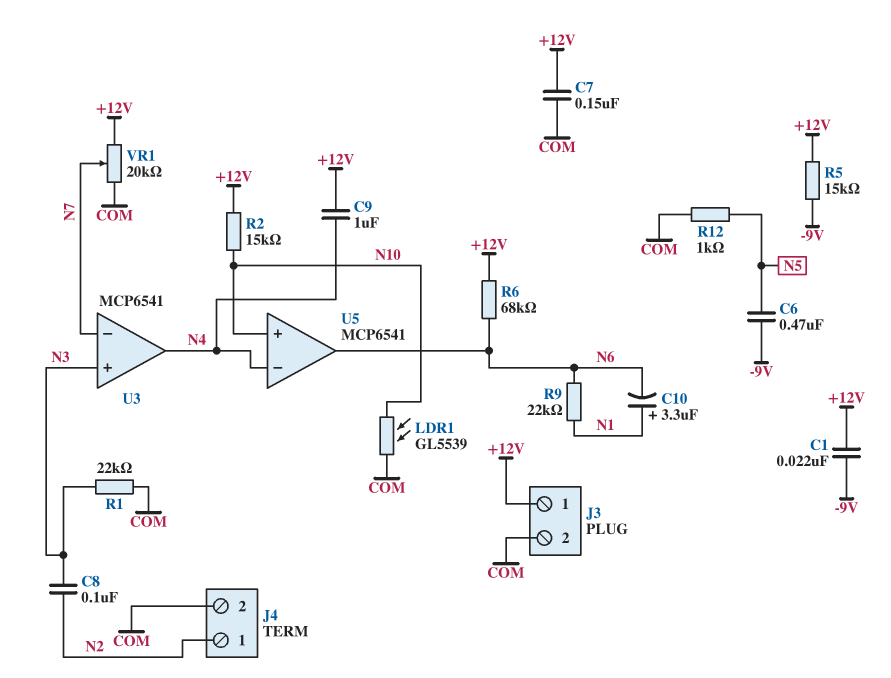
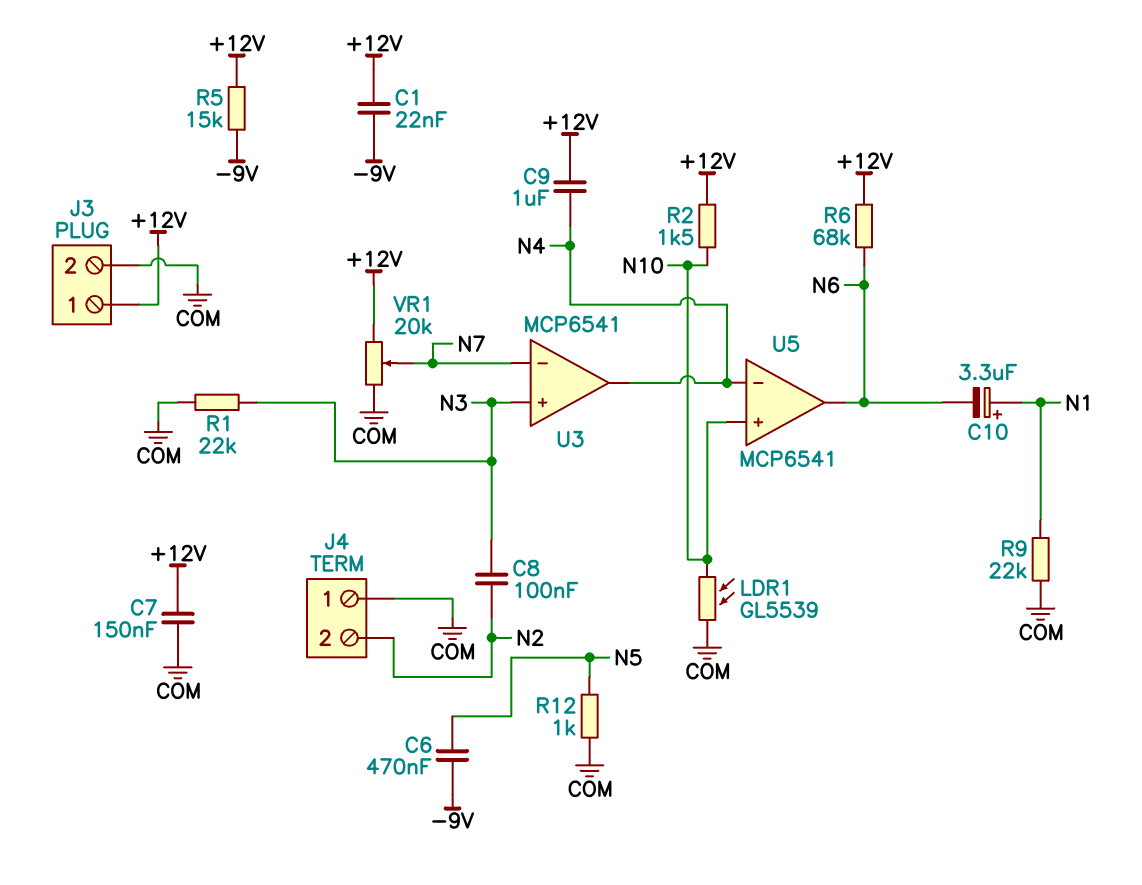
J4 pin 1: N2 -> COM
J4 pin 2: COM -> N2
R2: 15k (+12V, N10) -> 1.5k (+12V, N10)
R9: 22k (N1, N6) -> 22k (COM, N1)

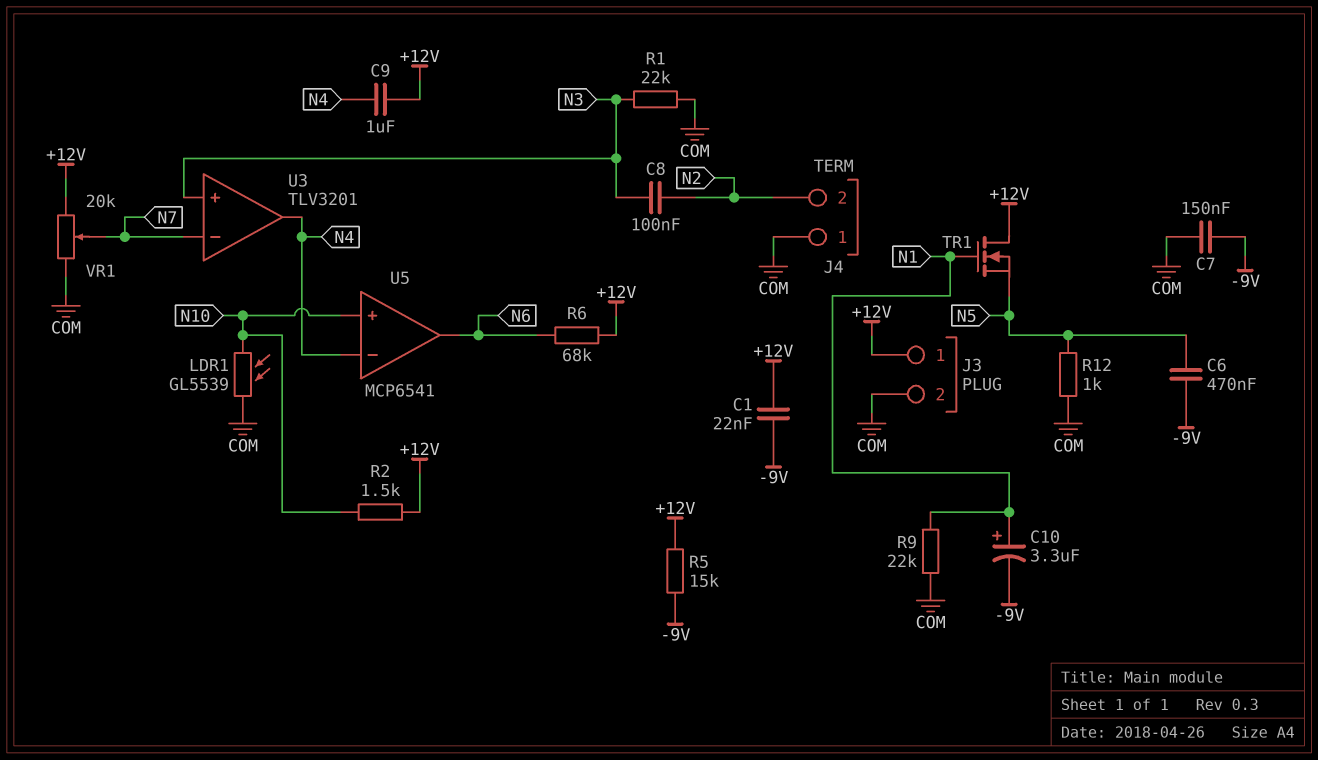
C7: 150nF (+12V, COM) -> 150nF (-9V, COM)
C10: 3.3uF (plus N1, minus N6) -> 3.3uF (plus N1, minus -9V)
TR1: none -> NMOS (G N1, D +12V, S N5)
U3: MCP6541 -> TLV3201

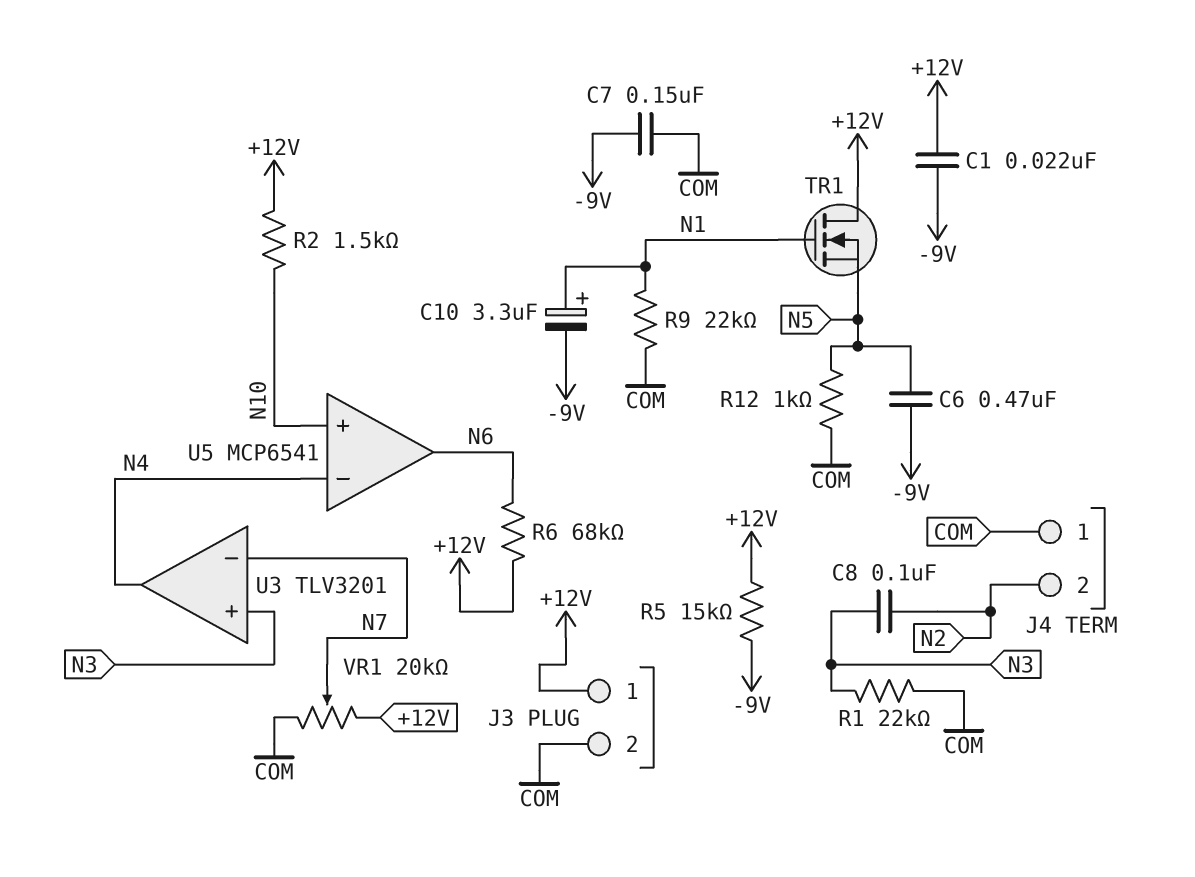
C9: 1uF (+12V, N4) -> none
LDR1: GL5539 (COM, N10) -> none

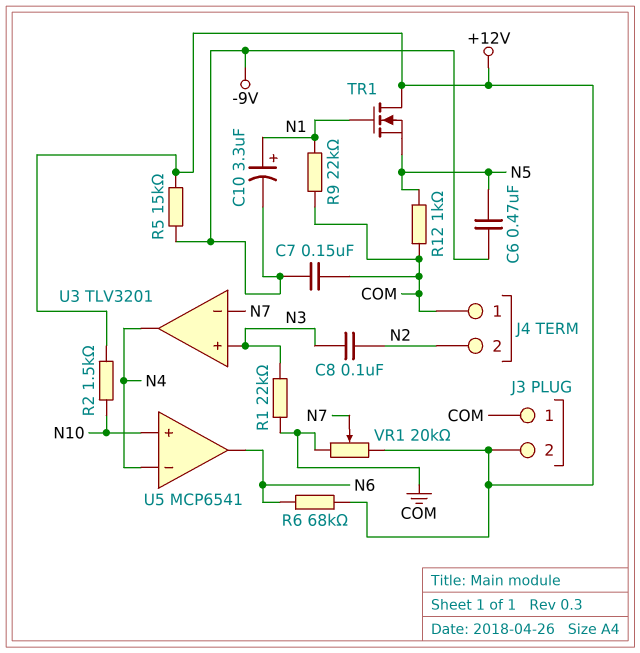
C1: 22nF (+12V, -9V) -> none
J3 pin 1: +12V -> COM
J3 pin 2: COM -> +12V

